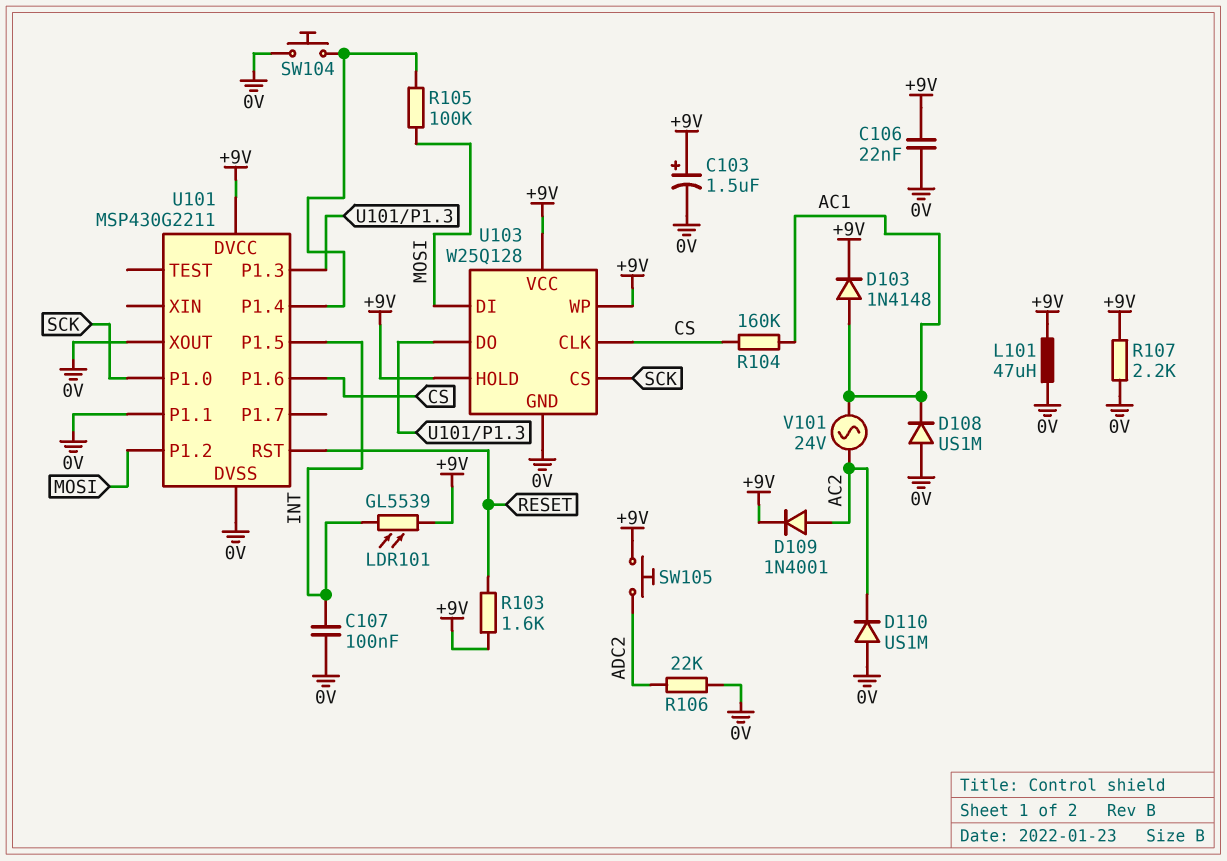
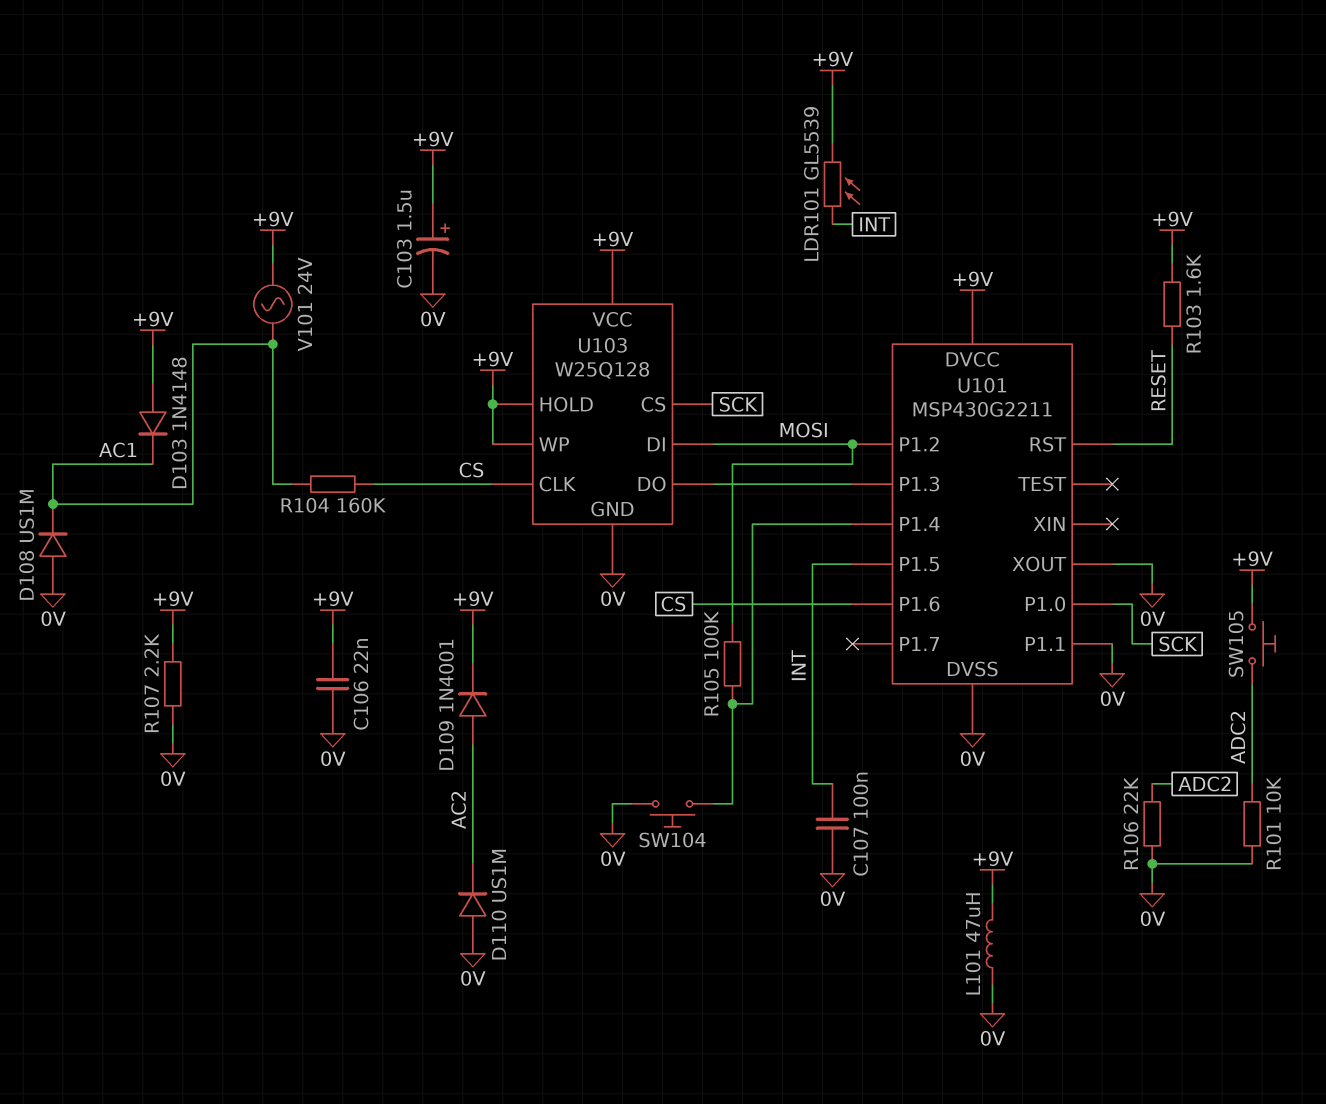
D103: diode 1N4148 (A AC1, K +9V) -> diode 1N4148 (A +9V, K AC1)
R101: none -> 10k (0V, ADC2)
V101: AC 24V (AC1, AC2) -> AC 24V (+9V, AC1)

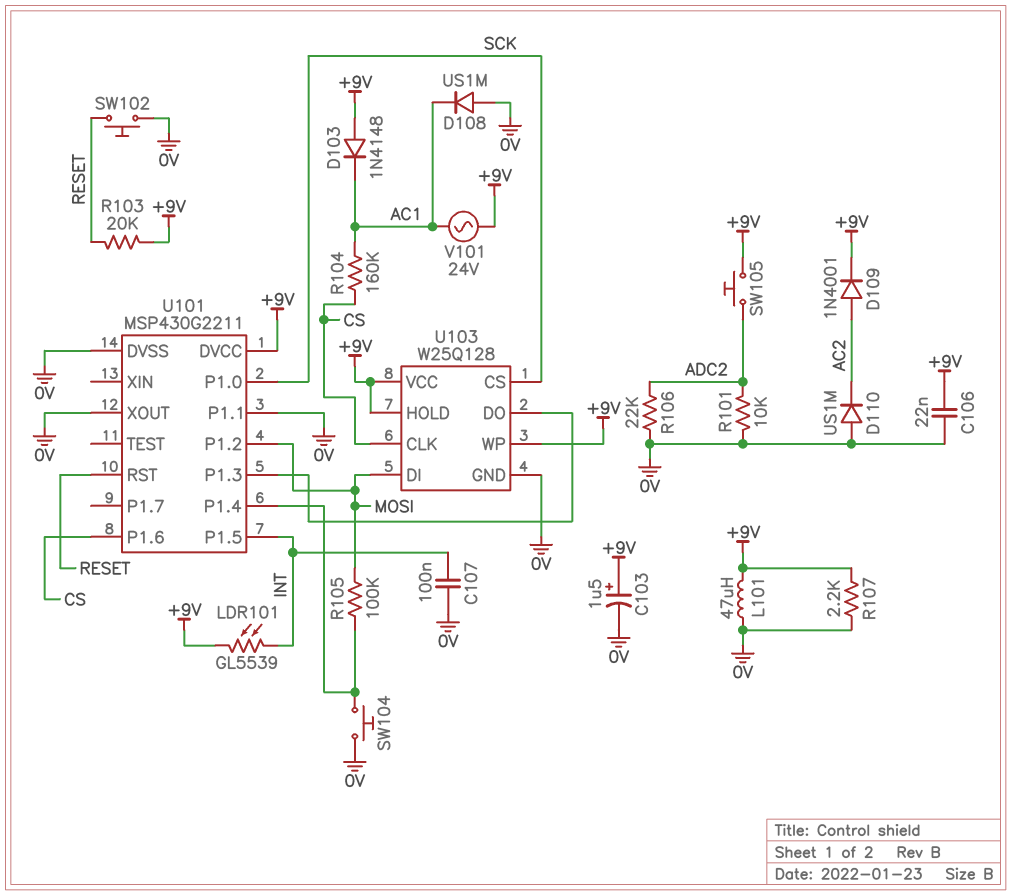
R103: 1.6k (+9V, RESET) -> 20k (+9V, RESET)
SW102: none -> button (0V, RESET)

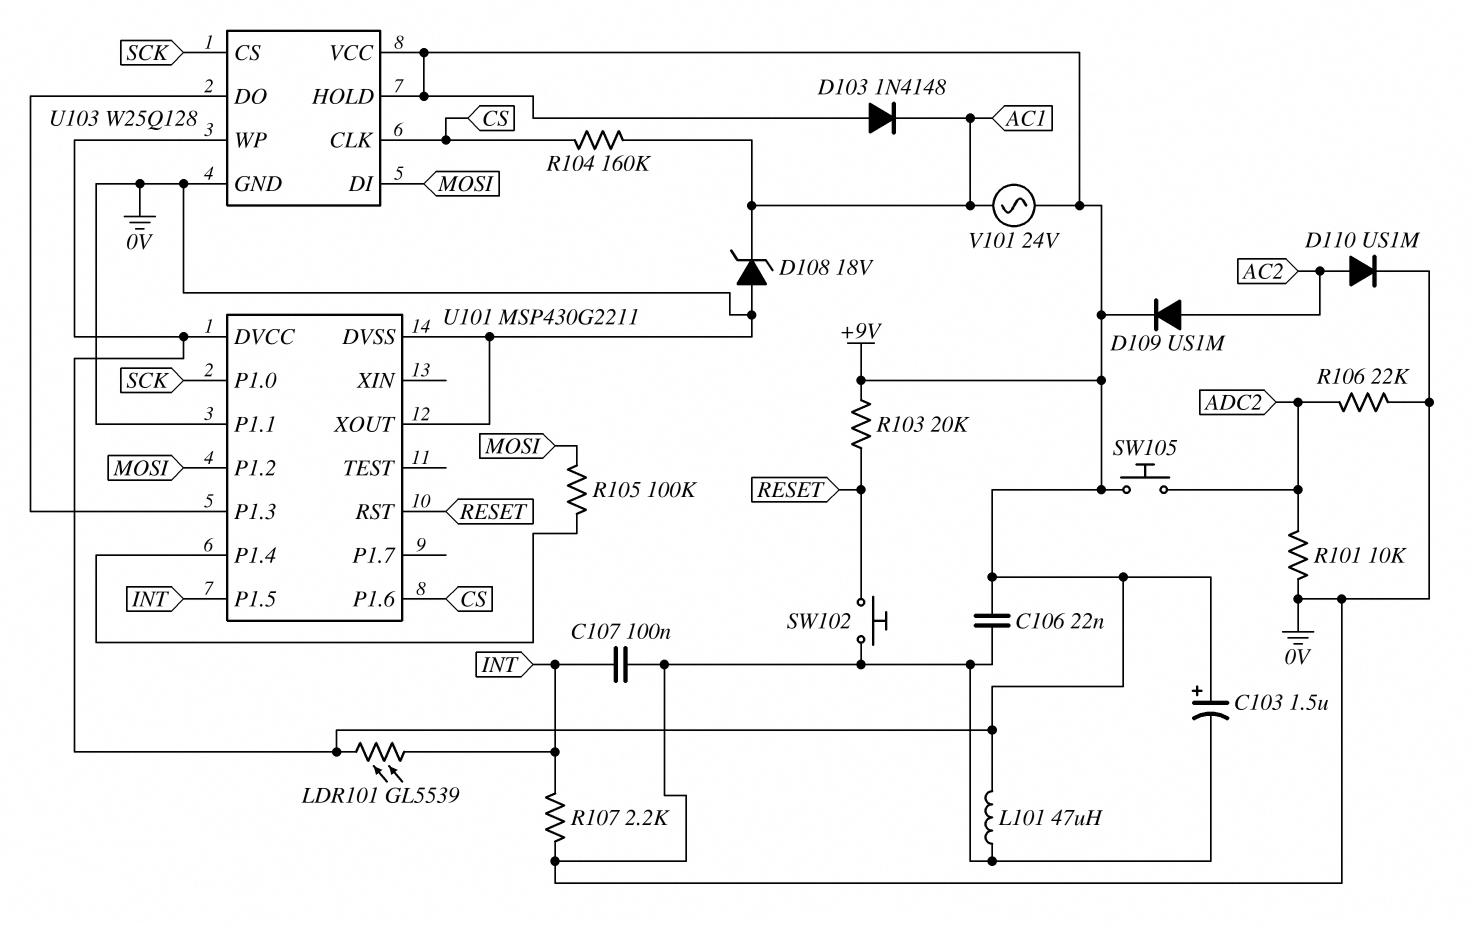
D108: diode US1M (A 0V, K AC1) -> zener 18V (A 0V, K AC1)
D109: diode 1N4001 (A AC2, K +9V) -> diode US1M (A AC2, K +9V)
D110: diode US1M (A 0V, K AC2) -> diode US1M (A AC2, K 0V)
R107: 2.2k (+9V, 0V) -> 2.2k (0V, INT)
SW104: button (0V, U101/P1.4) -> none

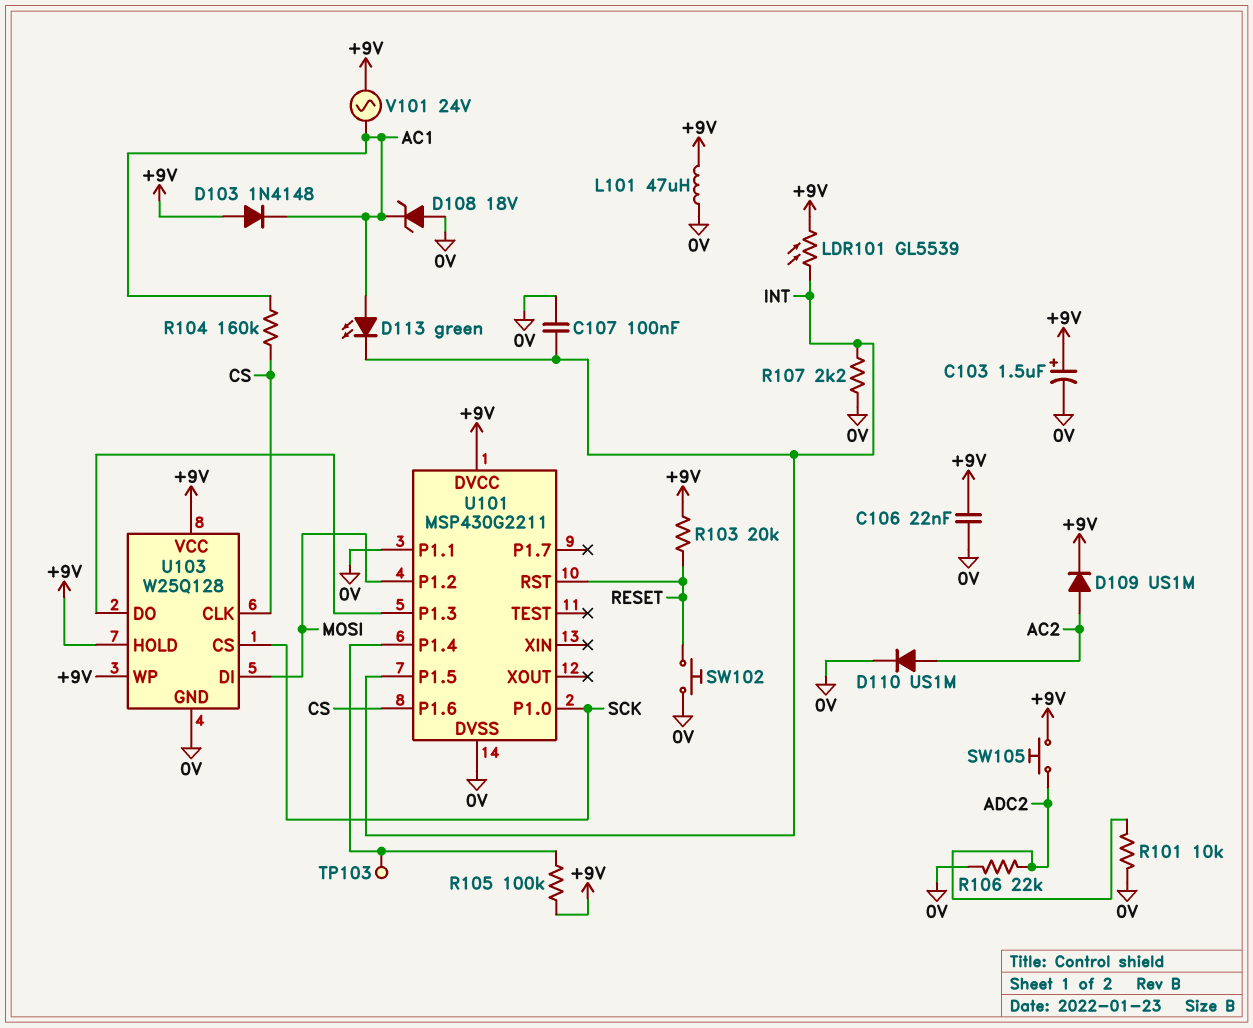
D113: none -> LED green (A AC1, K INT)
R105: 100k (MOSI, U101/P1.4) -> 100k (+9V, U101/P1.4)
TP103: none -> test point (U101/P1.4)
U101 pin XOUT: 0V -> none

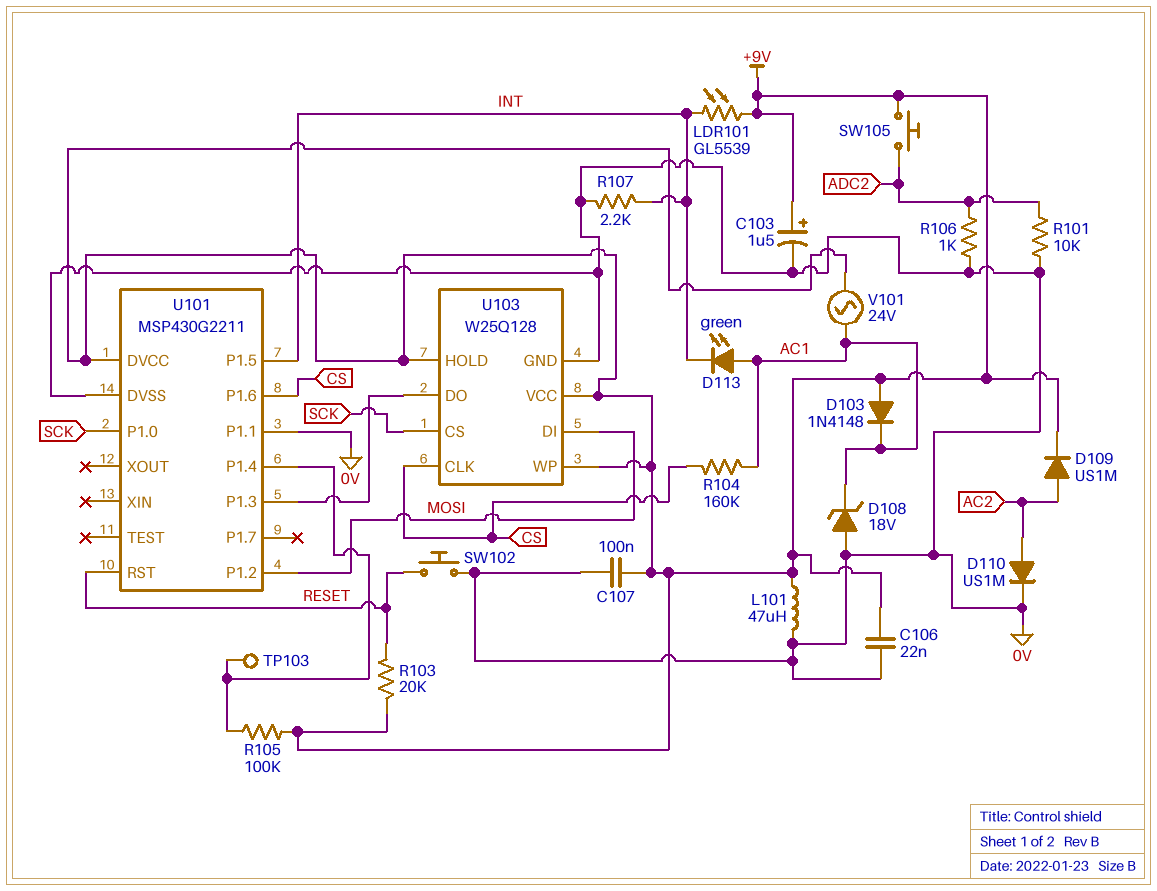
C107: 100nF (0V, INT) -> 100nF (+9V, 0V)
R106: 22k (0V, ADC2) -> 1k (0V, ADC2)

